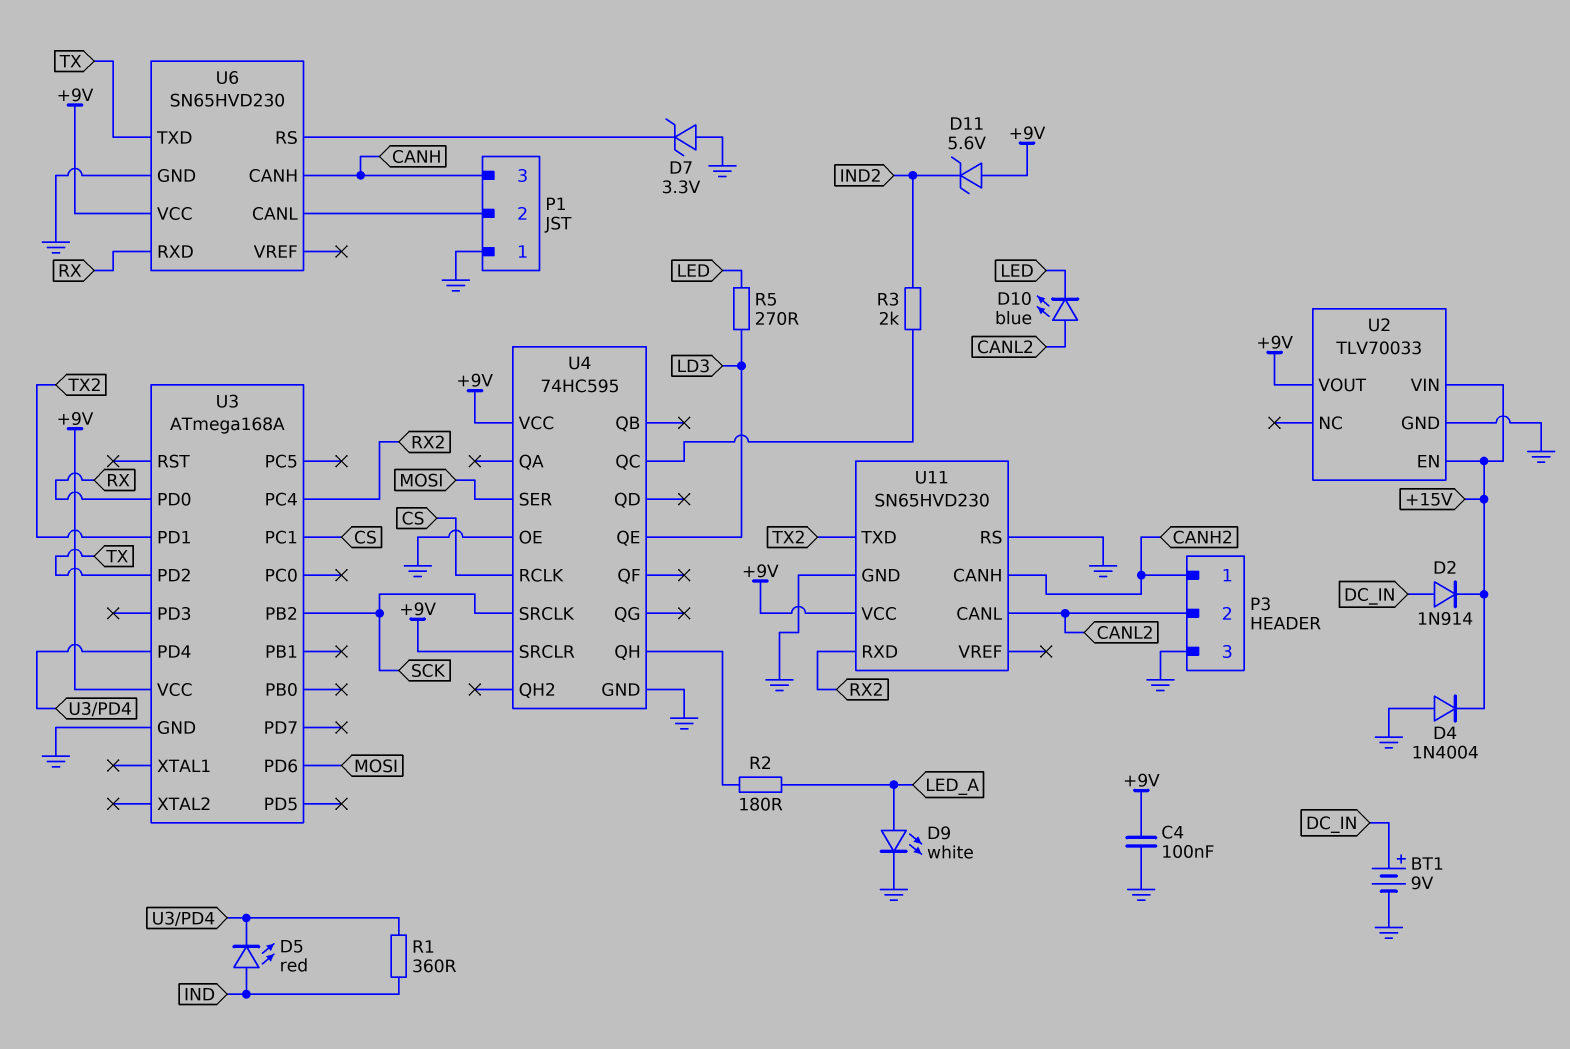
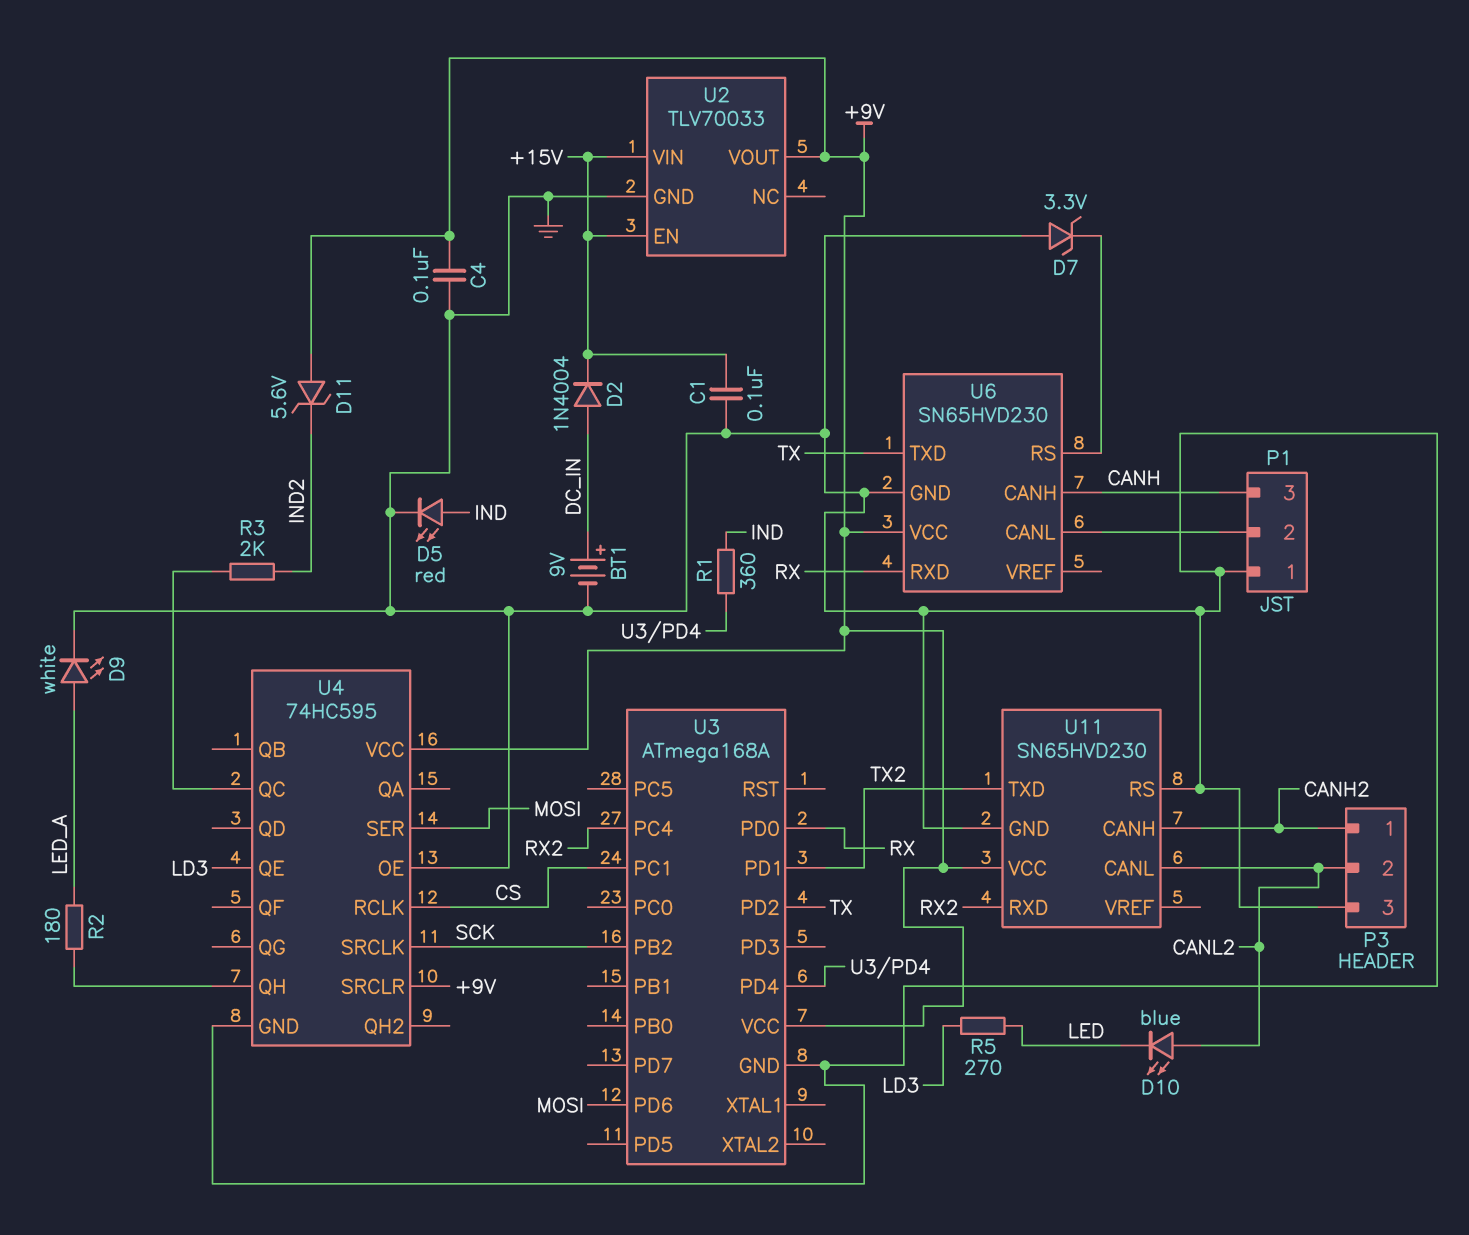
C1: none -> 100nF (+15V, GND)
D2: diode 1N914 (A DC_IN, K +15V) -> diode 1N4004 (A DC_IN, K +15V)
D4: diode 1N4004 (A GND, K +15V) -> none
D5: LED red (A IND, K U3/PD4) -> LED red (A IND, K GND)

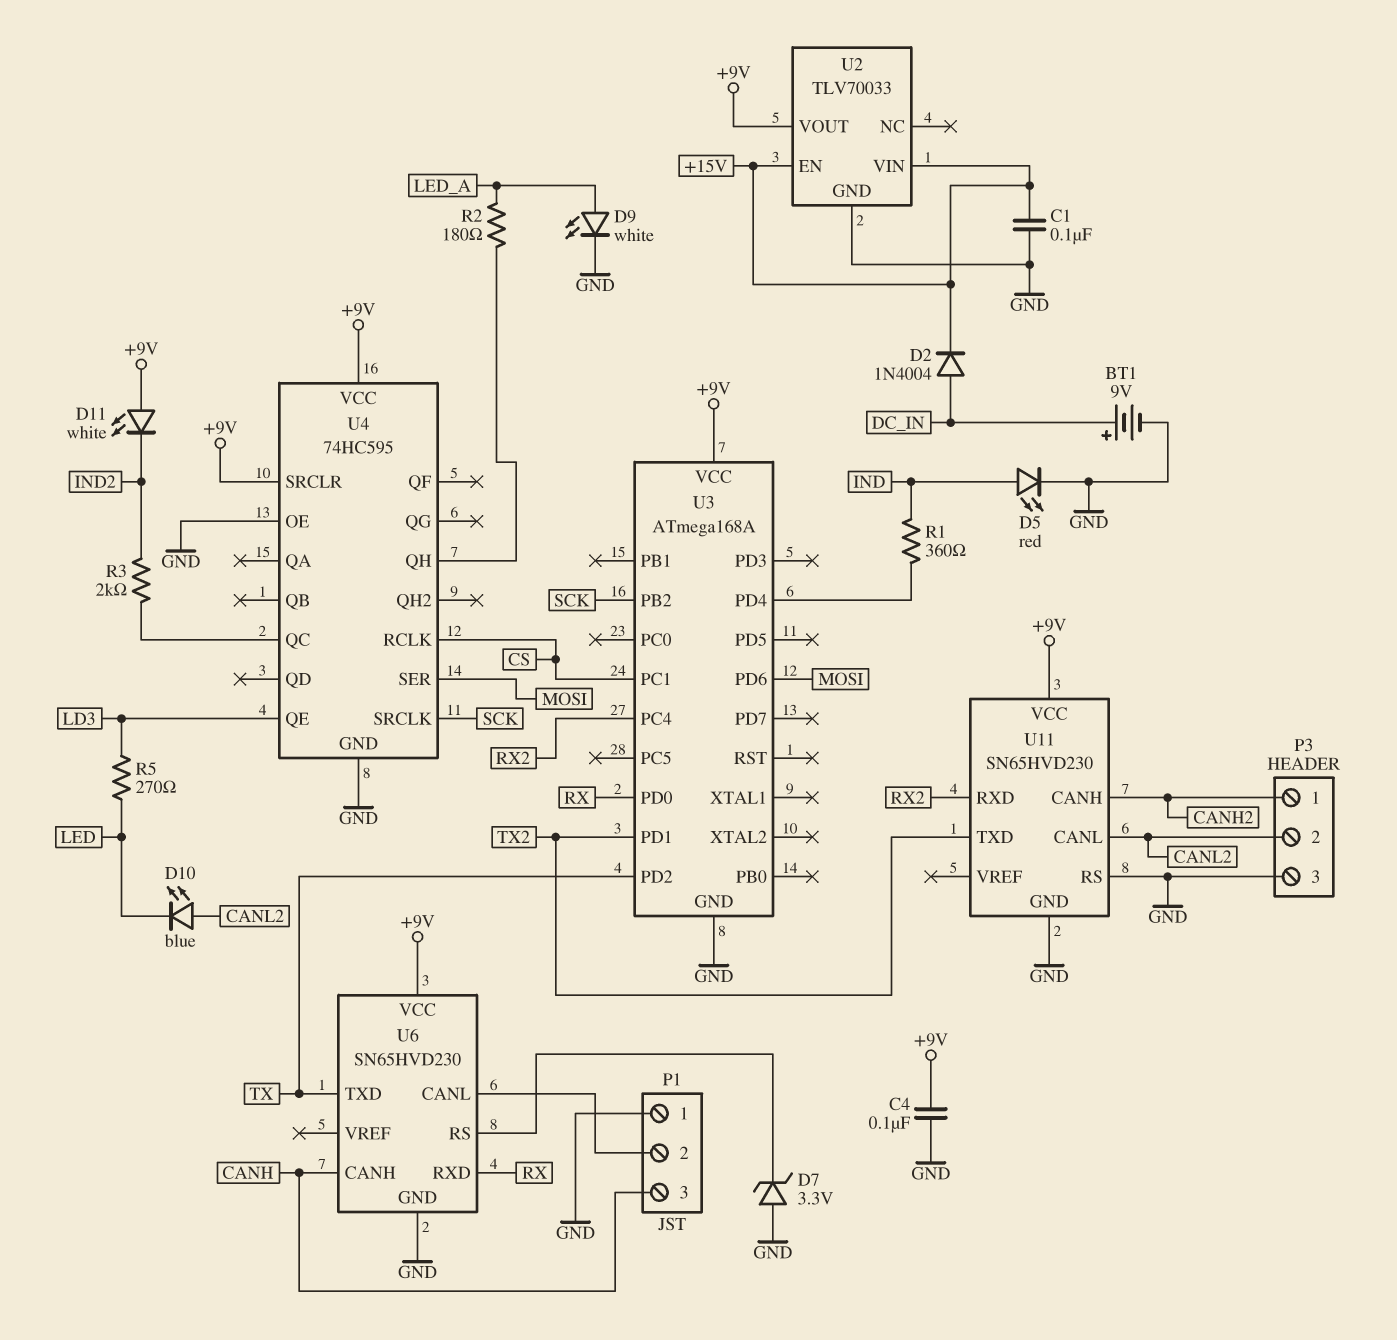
D11: zener 5.6V (A +9V, K IND2) -> LED white (A +9V, K IND2)

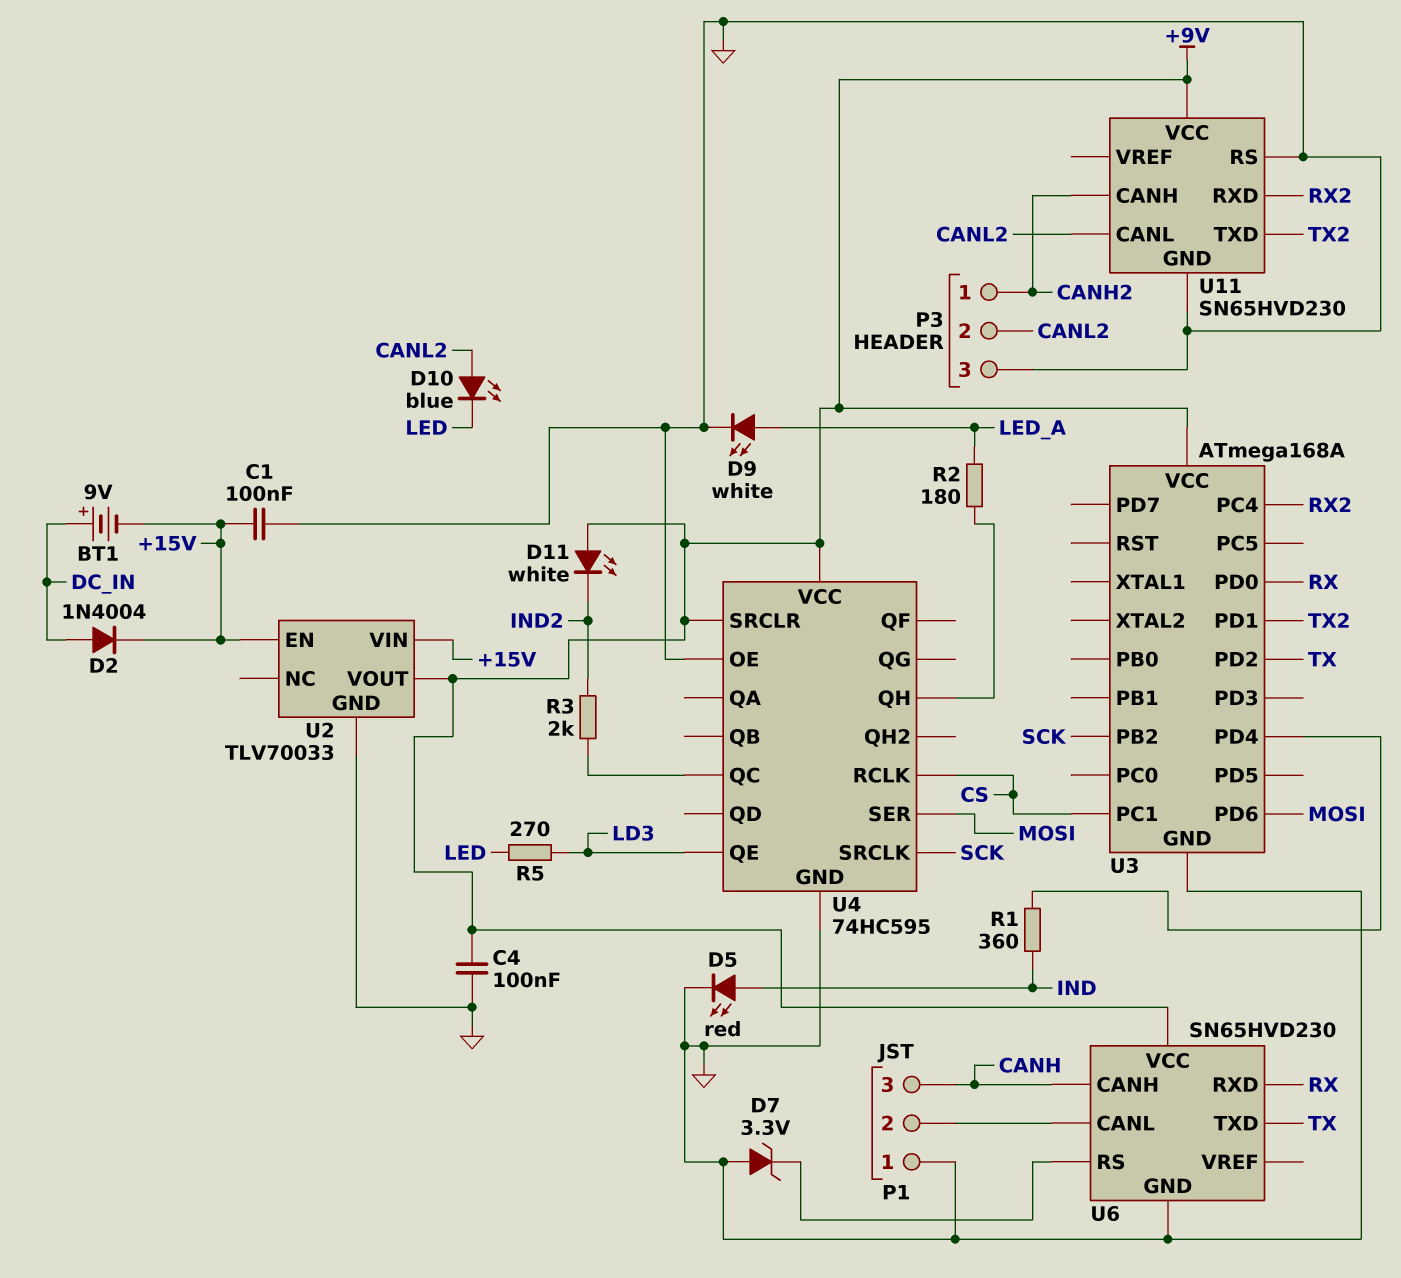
BT1: 9V (plus DC_IN, minus GND) -> 9V (plus DC_IN, minus +15V)

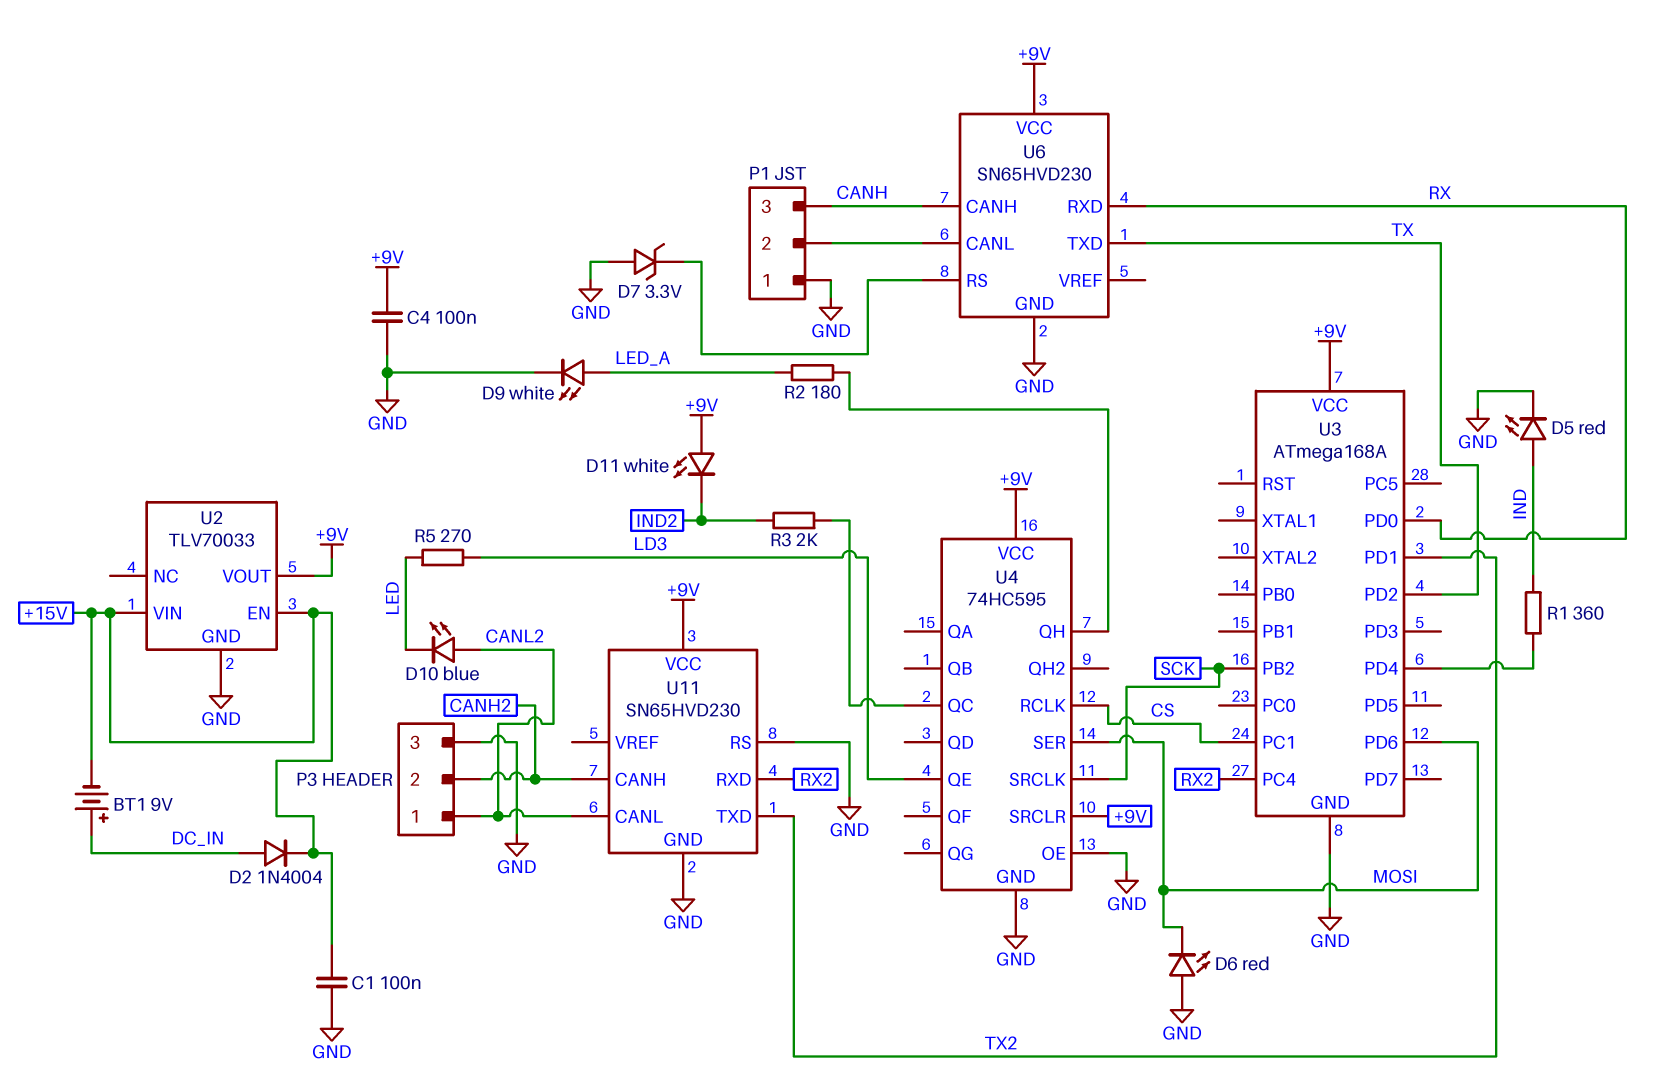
D6: none -> LED red (A GND, K MOSI)
P3 pin 1: CANH2 -> CANL2
P3 pin 2: CANL2 -> CANH2

